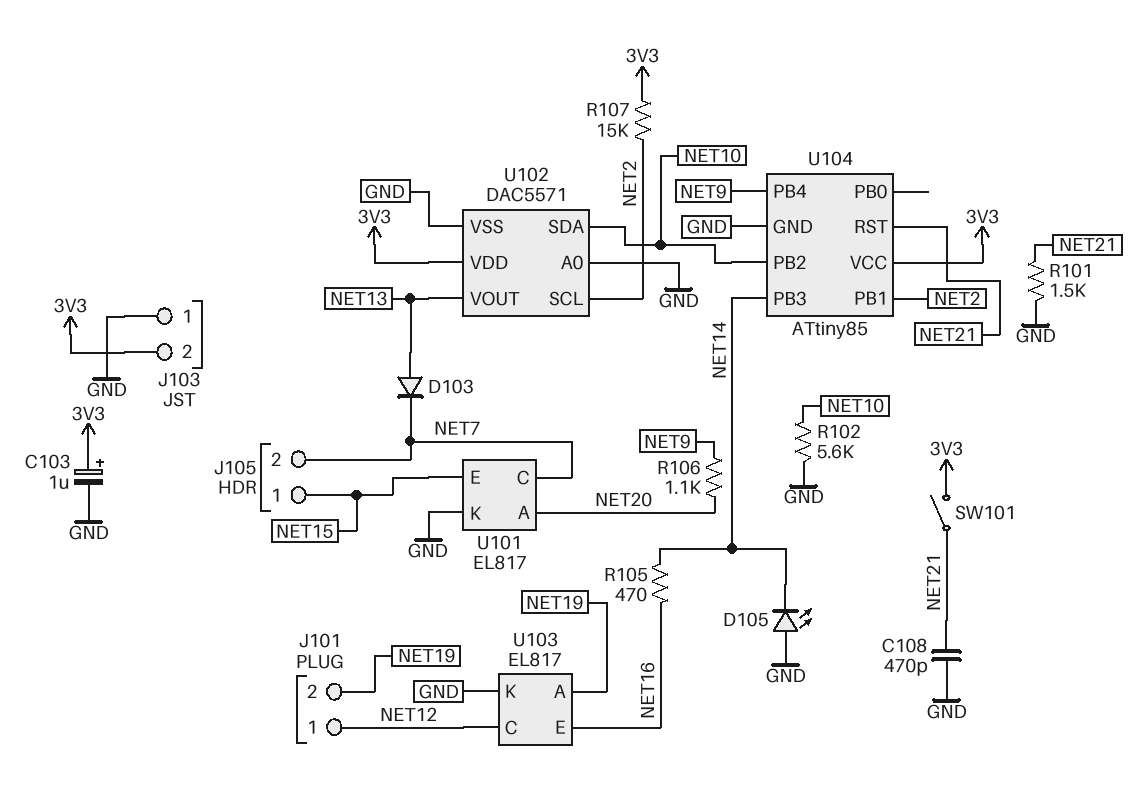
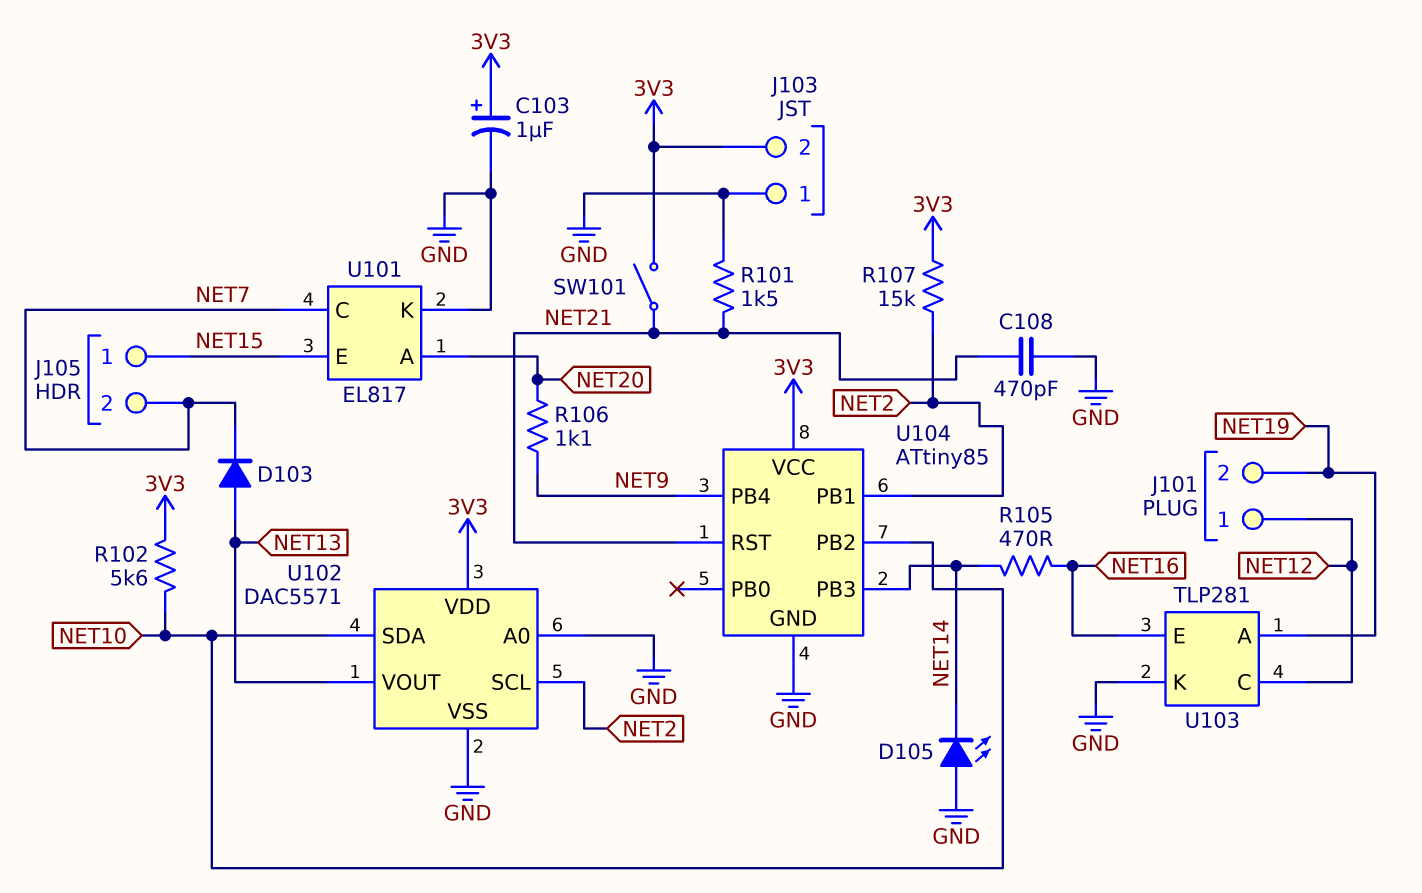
R102: 5.6k (GND, NET10) -> 5.6k (3V3, NET10)
U103: EL817 -> TLP281

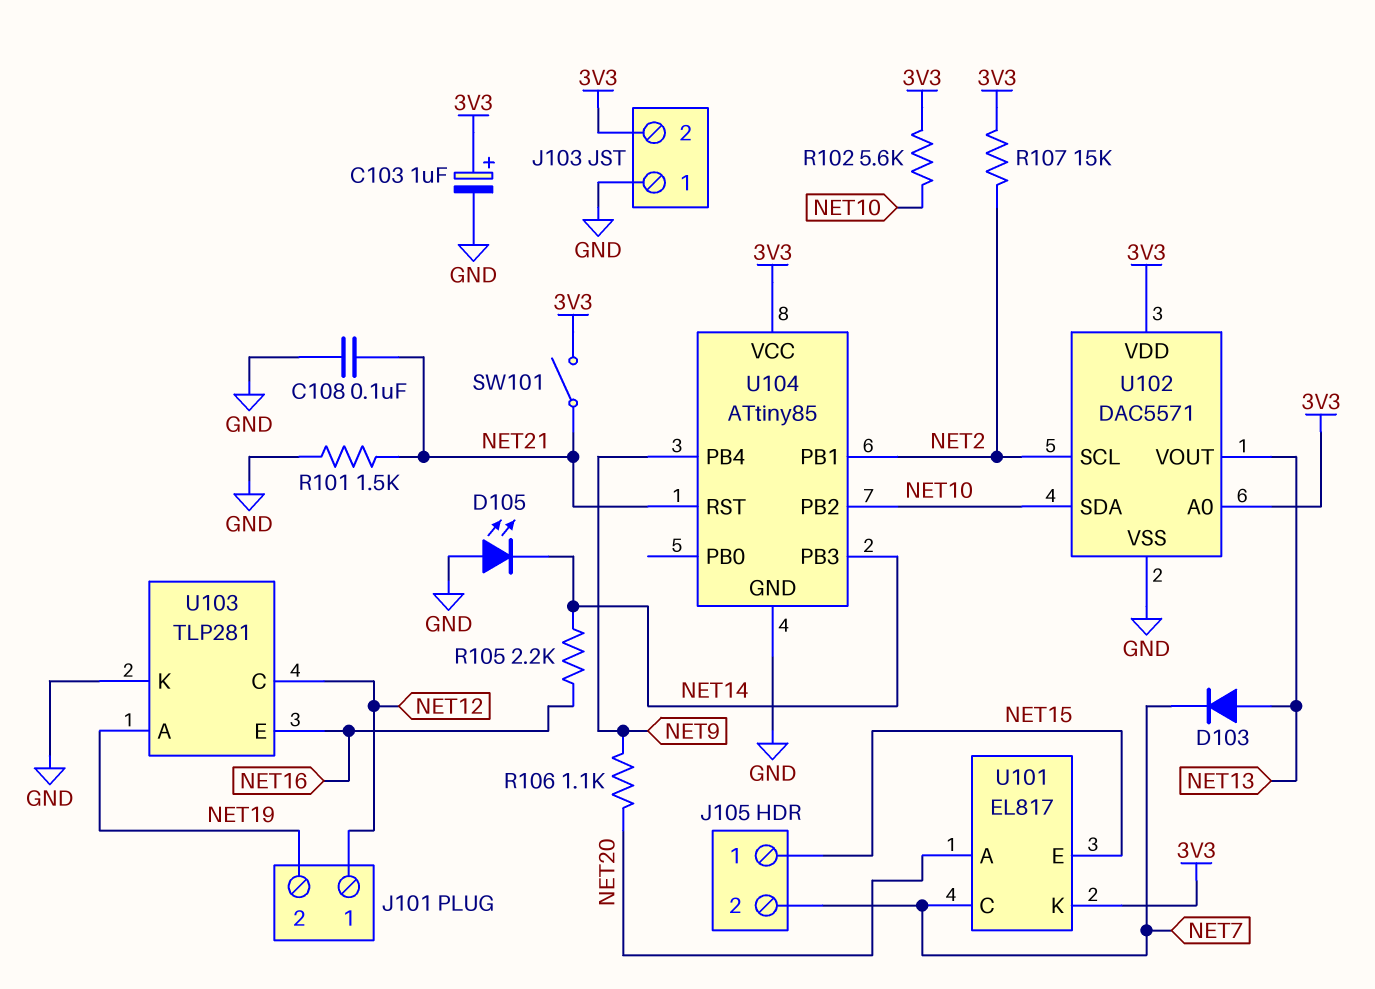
C108: 470pF (GND, NET21) -> 100nF (GND, NET21)
R105: 470 (NET14, NET16) -> 2.2k (NET14, NET16)
U101 pin K: GND -> 3V3
U102 pin A0: GND -> 3V3

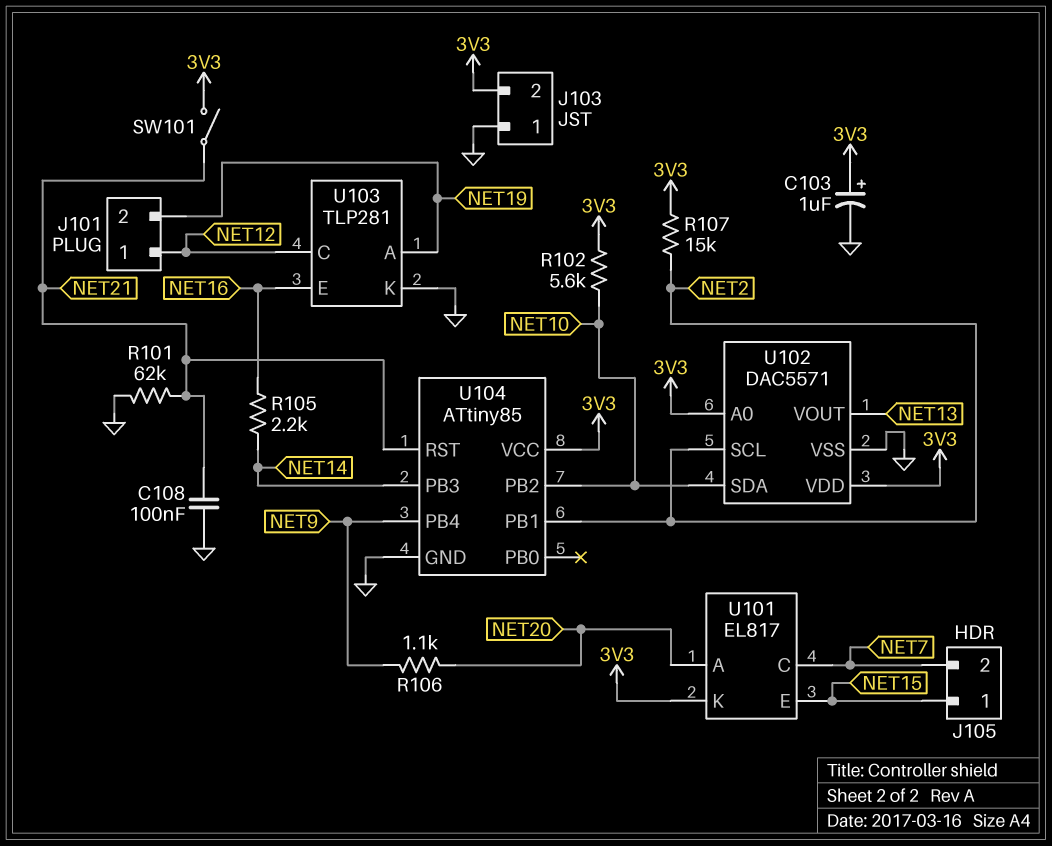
D103: diode (A NET13, K NET7) -> none
D105: LED (A GND, K NET14) -> none
R101: 1.5k (GND, NET21) -> 62k (GND, NET21)

